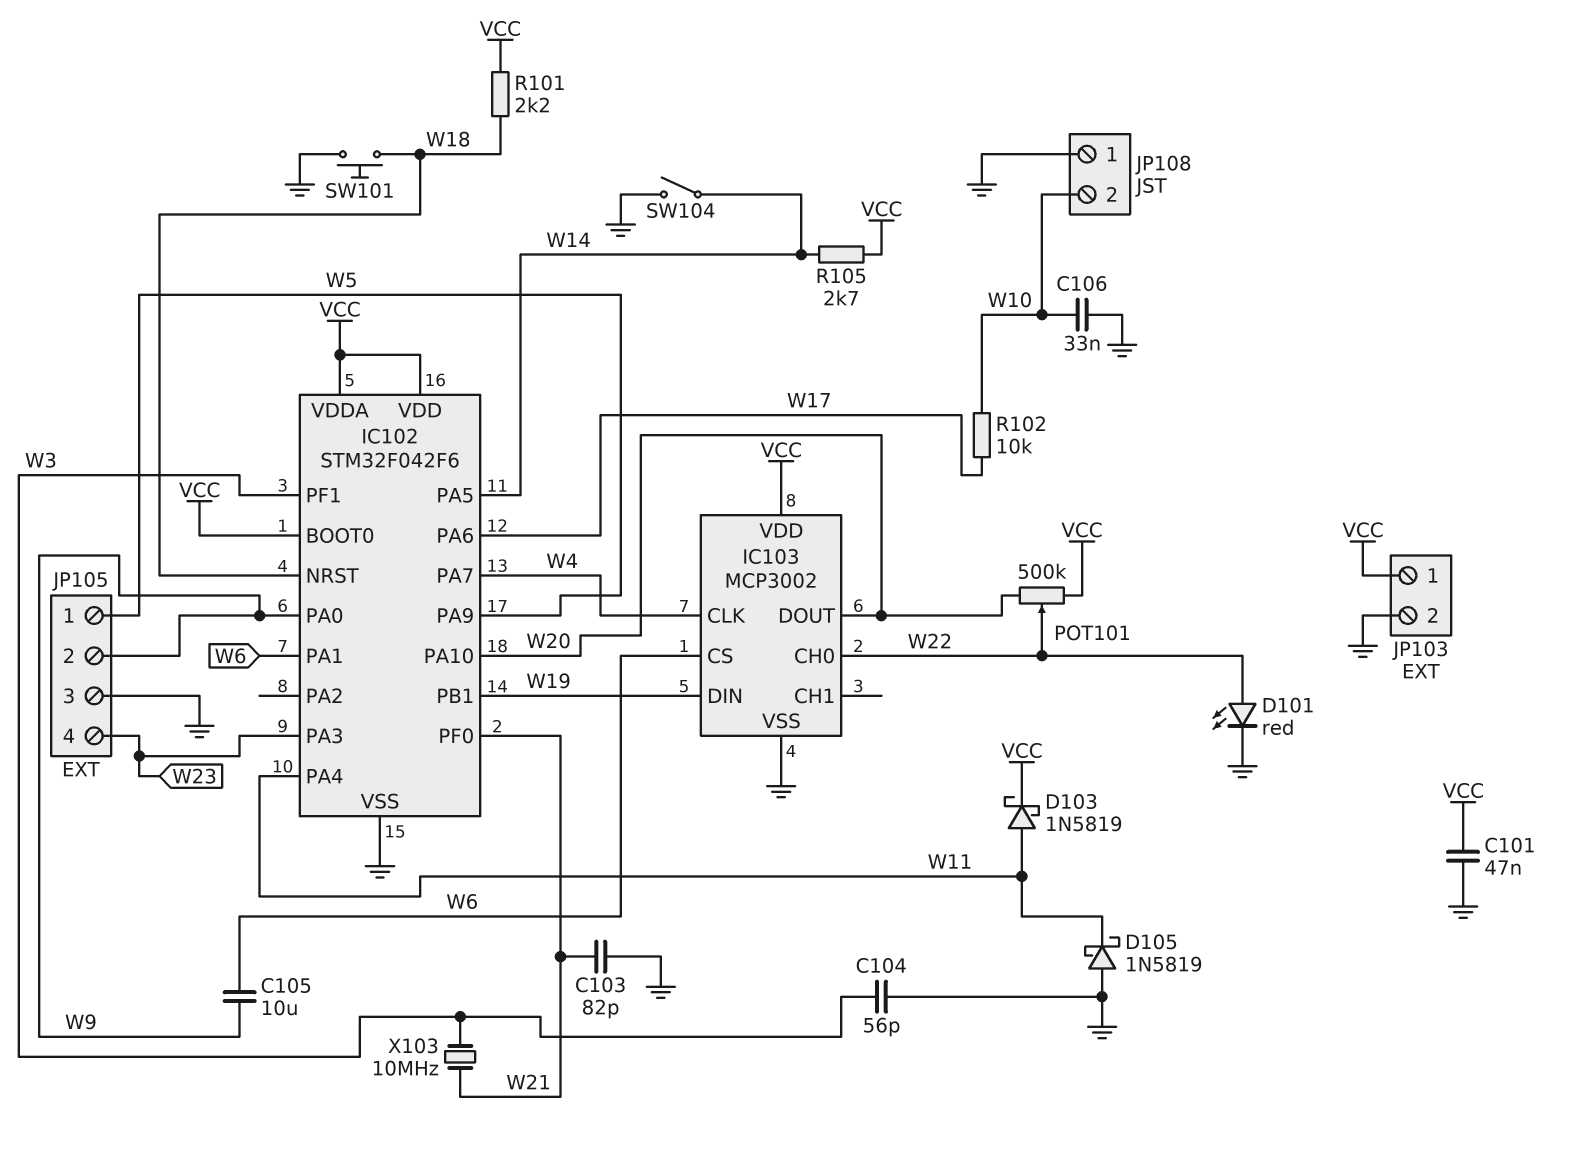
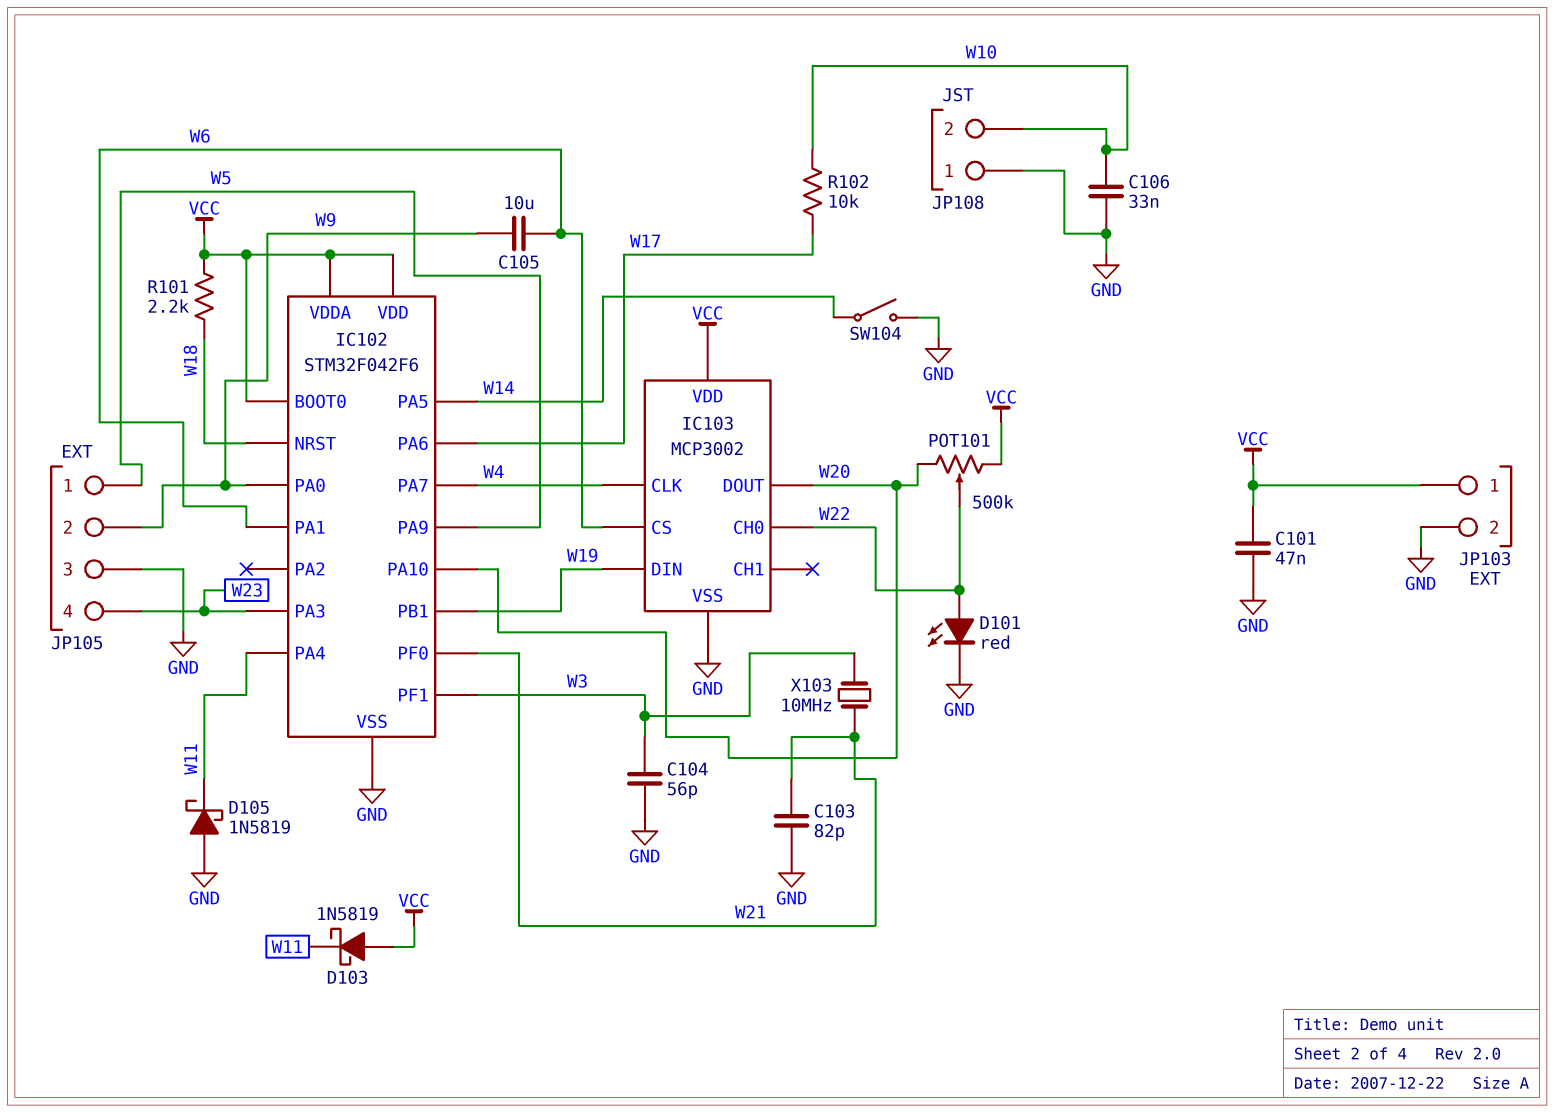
D103: schottky 1N5819 (A W11, K VCC) -> schottky 1N5819 (A VCC, K W11)
R105: 2.7k (VCC, W14) -> none
SW101: button (GND, W18) -> none

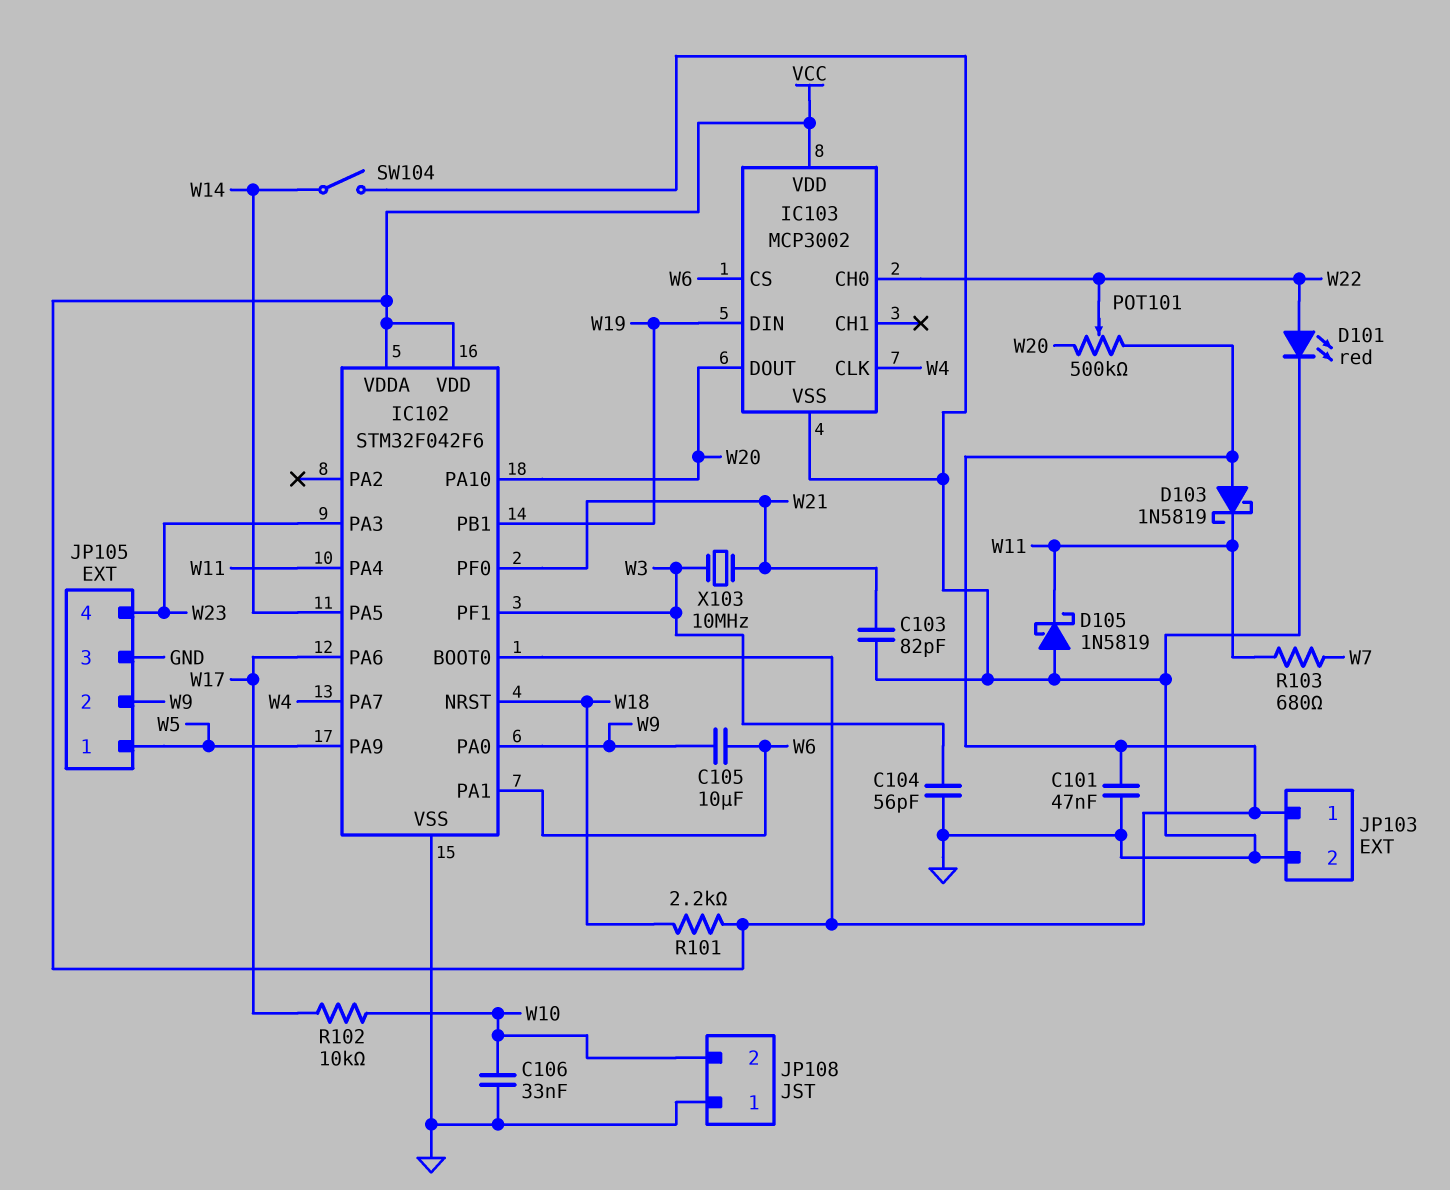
R103: none -> 680 (W7, W11)

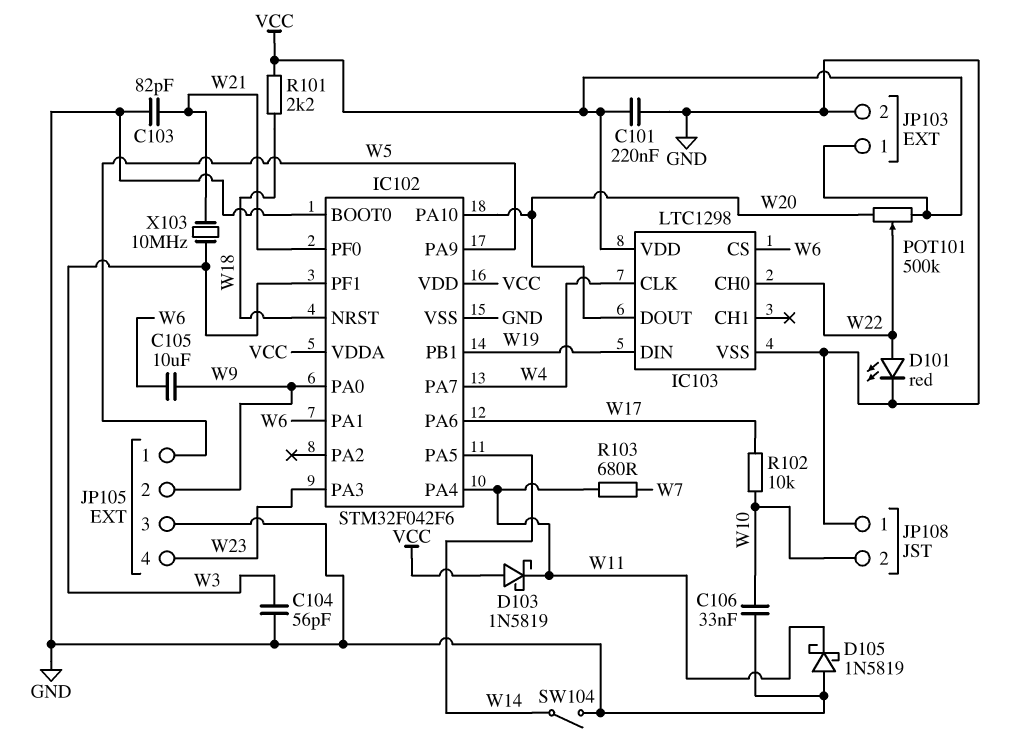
C101: 47nF (GND, VCC) -> 220nF (GND, VCC)
IC102 pin BOOT0: VCC -> GND
IC103: MCP3002 -> LTC1298

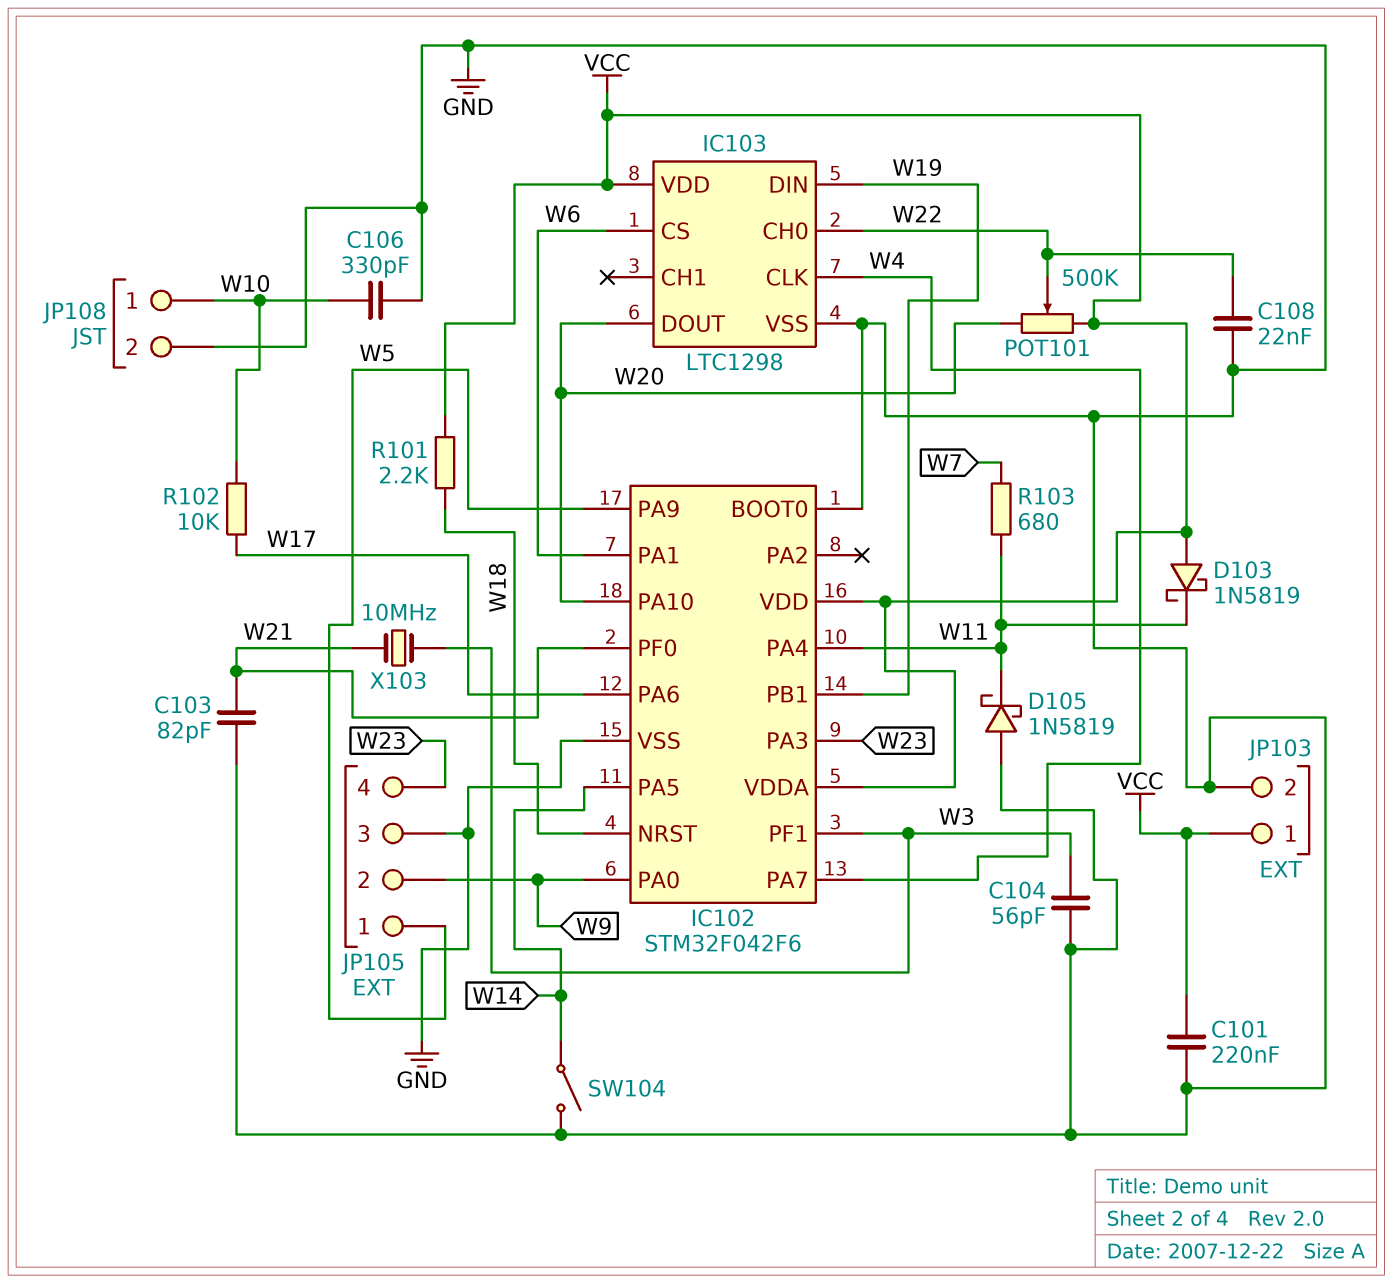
C105: 10uF (W6, W9) -> none
C106: 33nF (GND, W10) -> 330pF (GND, W10)
C108: none -> 22nF (GND, W22)
D101: LED red (A W22, K GND) -> none
JP108 pin 1: GND -> W10
JP108 pin 2: W10 -> GND

